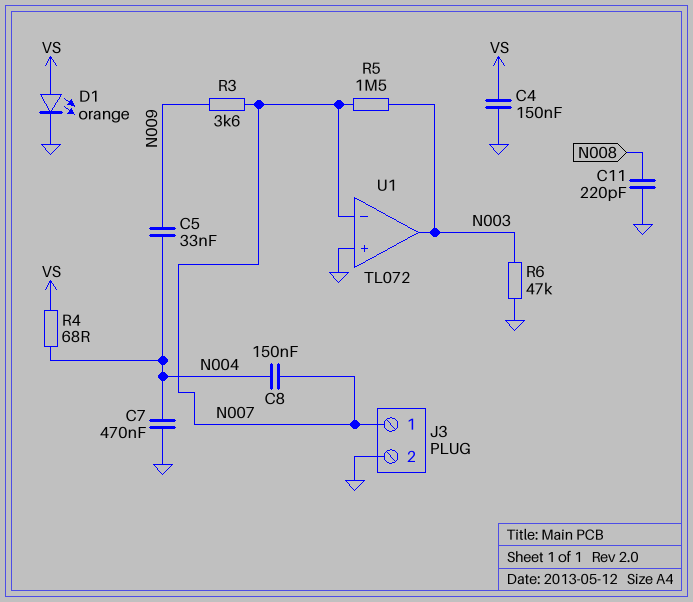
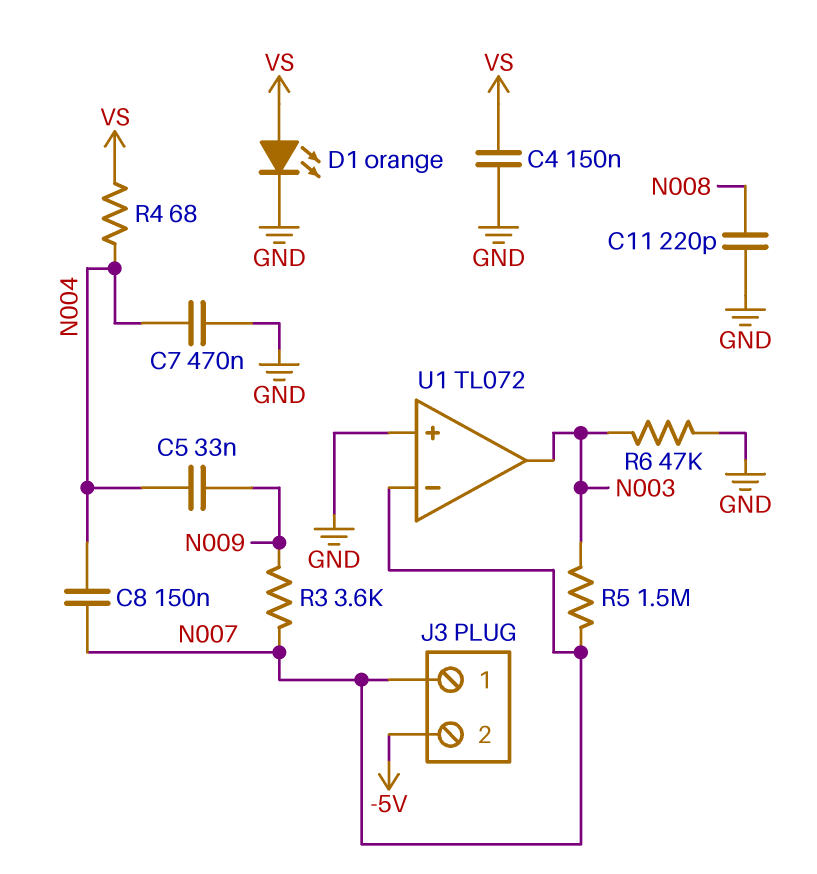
J3 pin 2: GND -> -5V

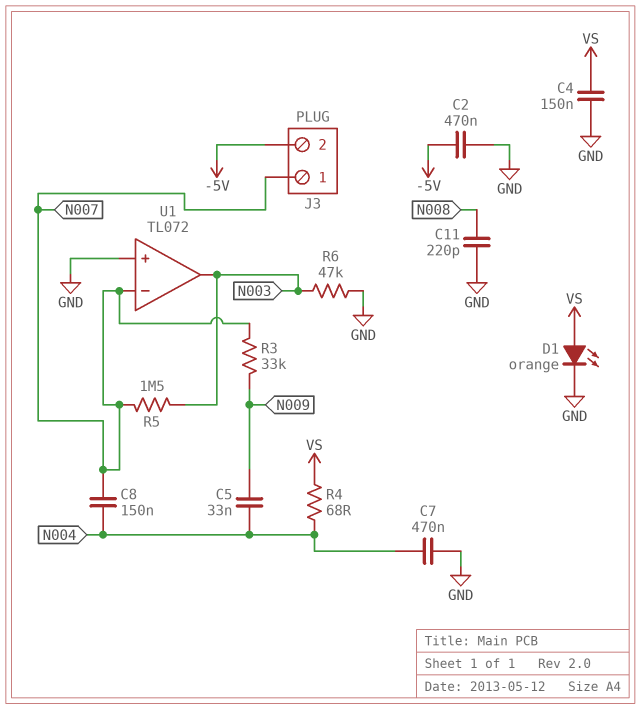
C2: none -> 470nF (-5V, GND)
R3: 3.6k (N007, N009) -> 33k (N007, N009)

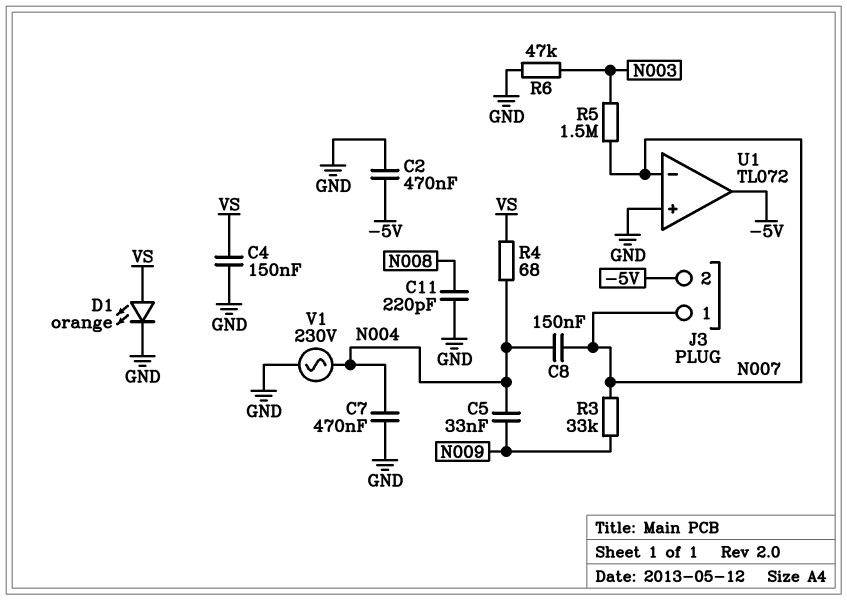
U1 pin out: N003 -> -5V
V1: none -> AC 230V (GND, N004)

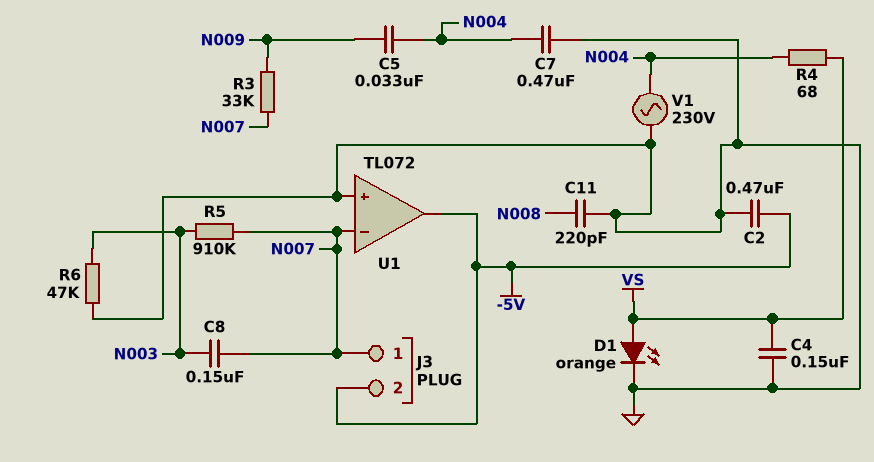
C8: 150nF (N004, N007) -> 150nF (N003, N007)
R5: 1.5M (N003, N007) -> 910k (N003, N007)

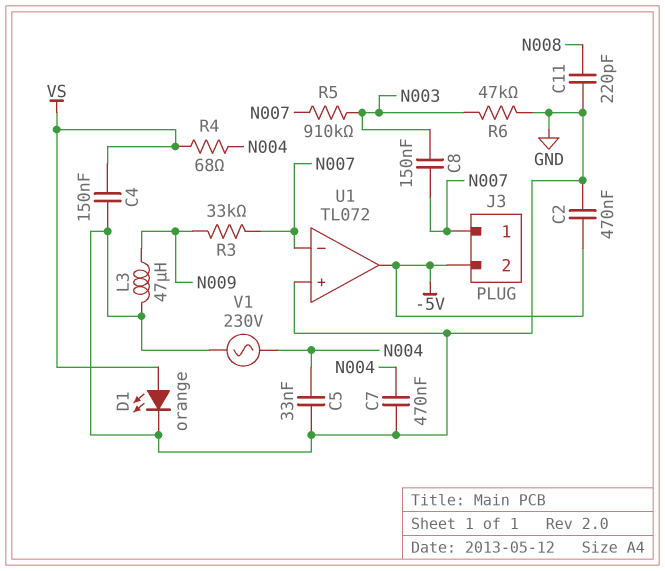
C5: 33nF (N004, N009) -> 33nF (GND, N004)
L3: none -> 47uH (GND, N009)

